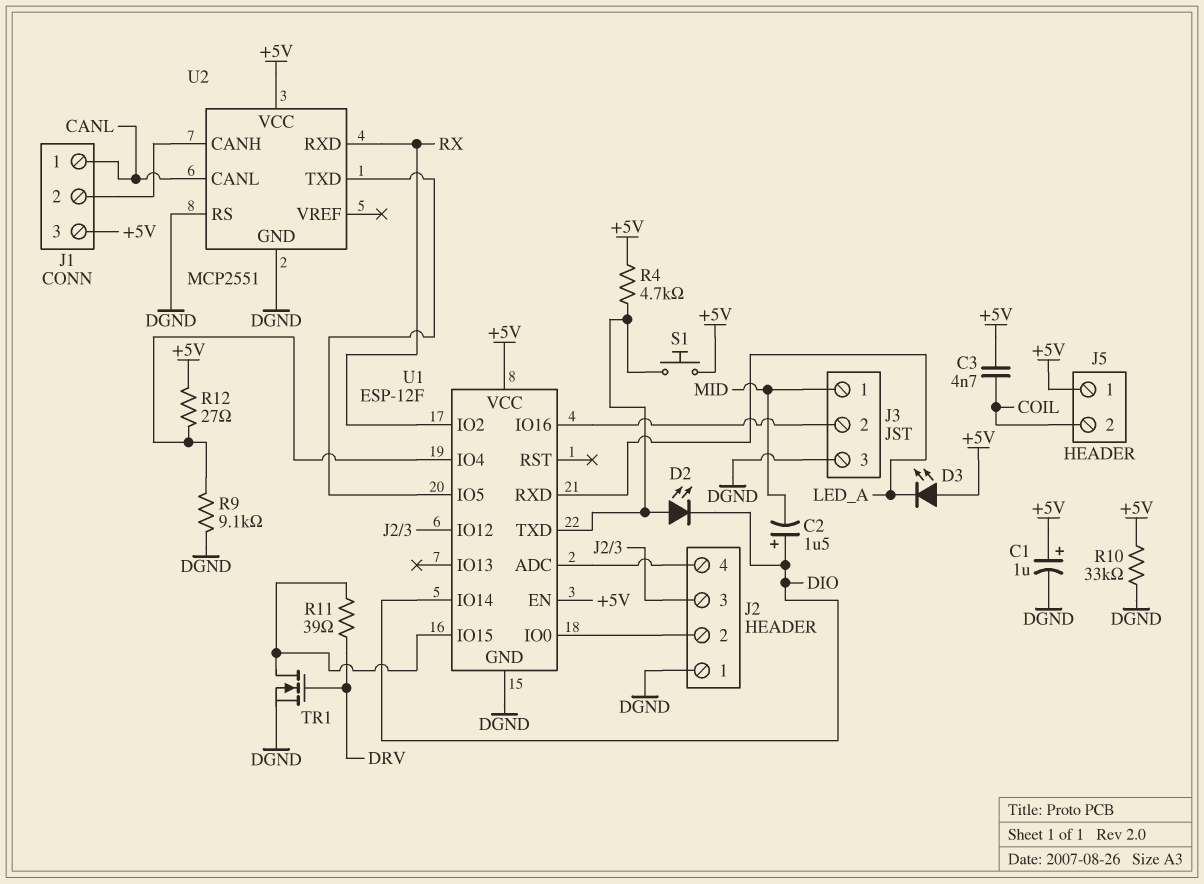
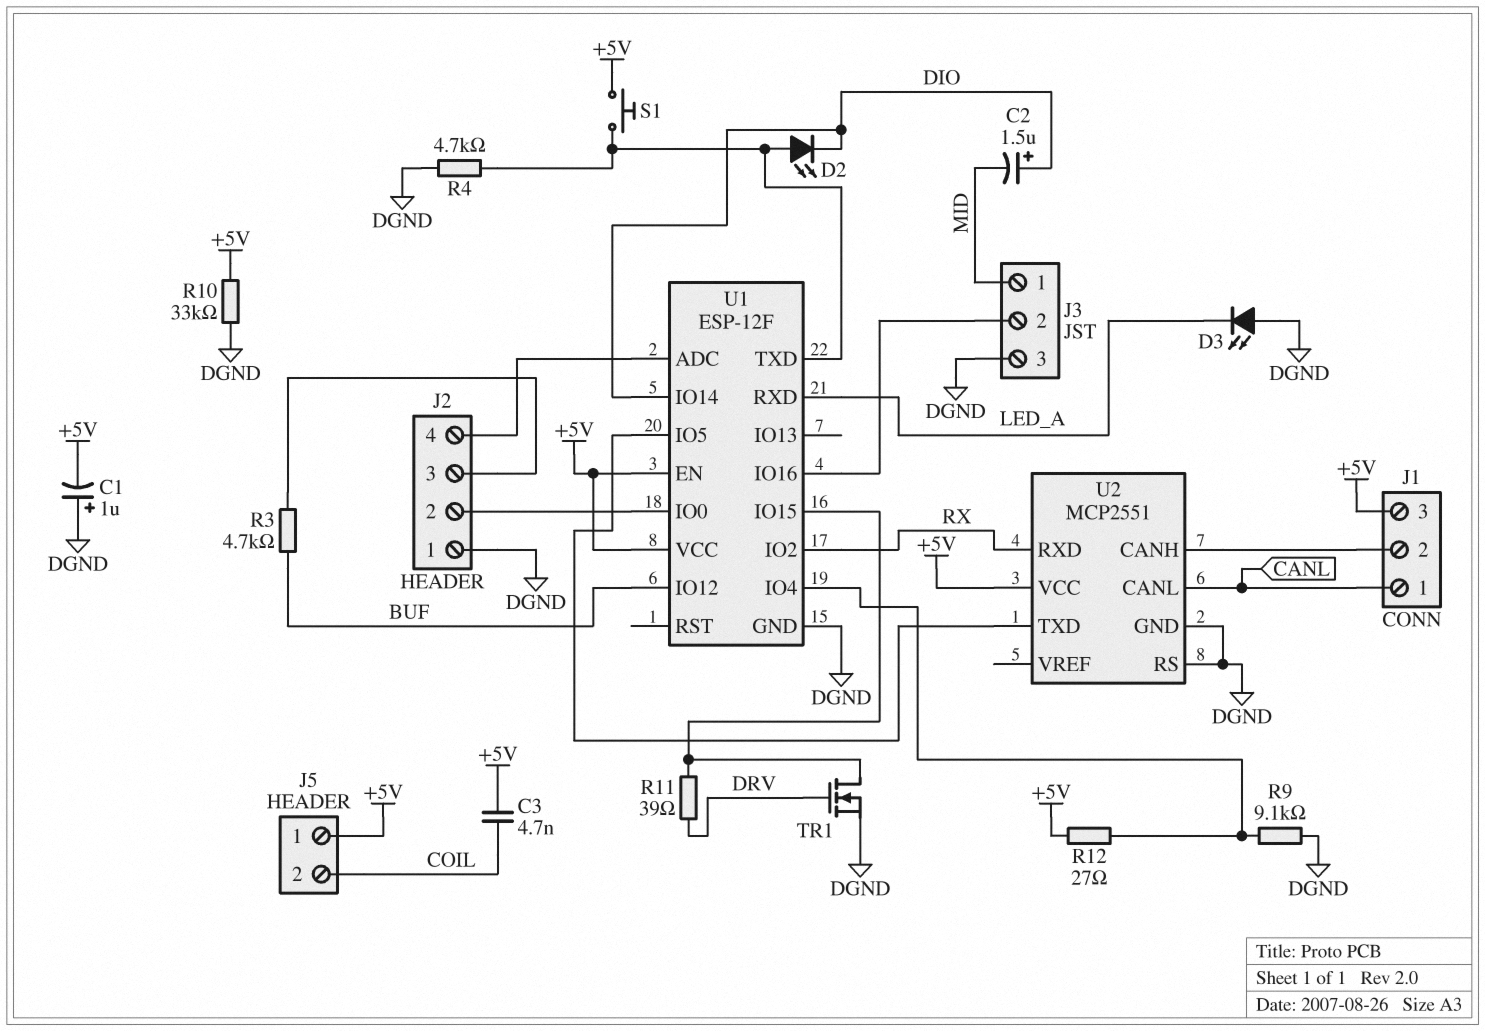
C1: 1uF (plus +5V, minus DGND) -> 1uF (plus DGND, minus +5V)
D3: LED (A +5V, K LED_A) -> LED (A DGND, K LED_A)
R3: none -> 4.7k (BUF, J2/3)
R4: 4.7k (+5V, U1/TXD) -> 4.7k (DGND, U1/TXD)
U1 pin IO12: J2/3 -> BUF

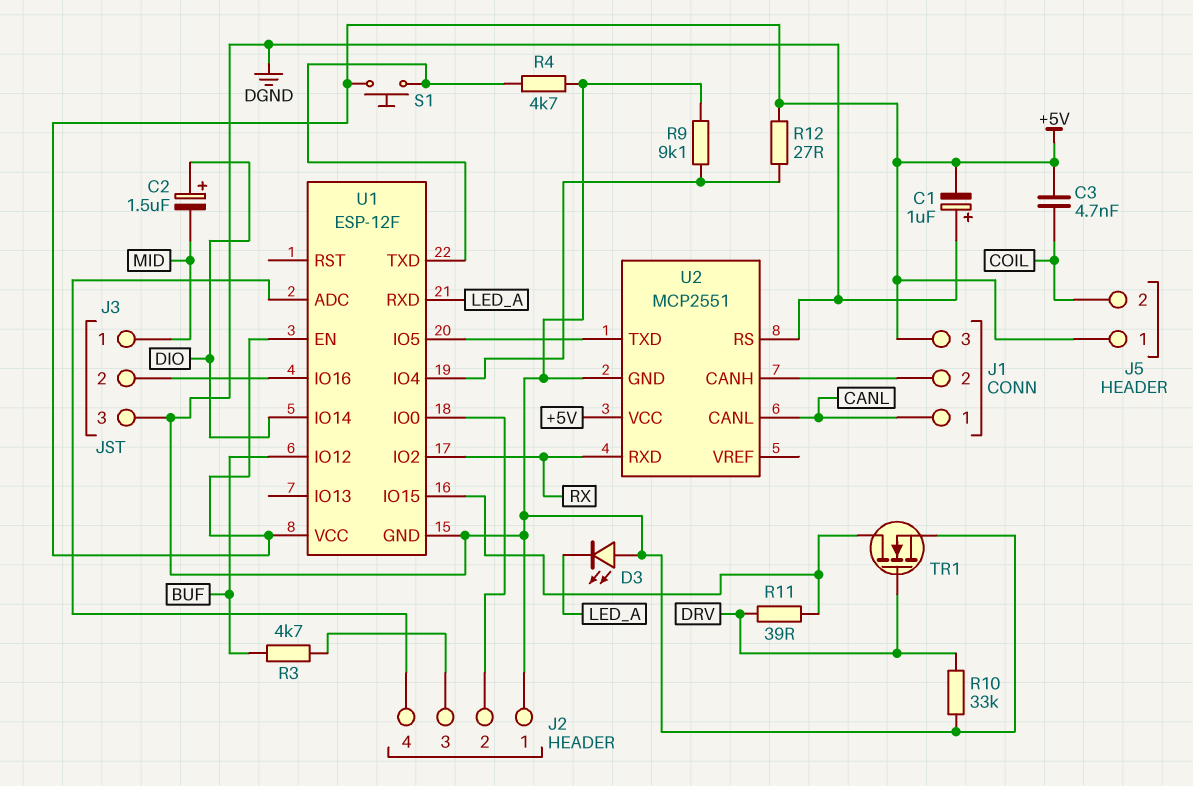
D2: LED (A U1/TXD, K DIO) -> none
R10: 33k (+5V, DGND) -> 33k (DGND, DRV)

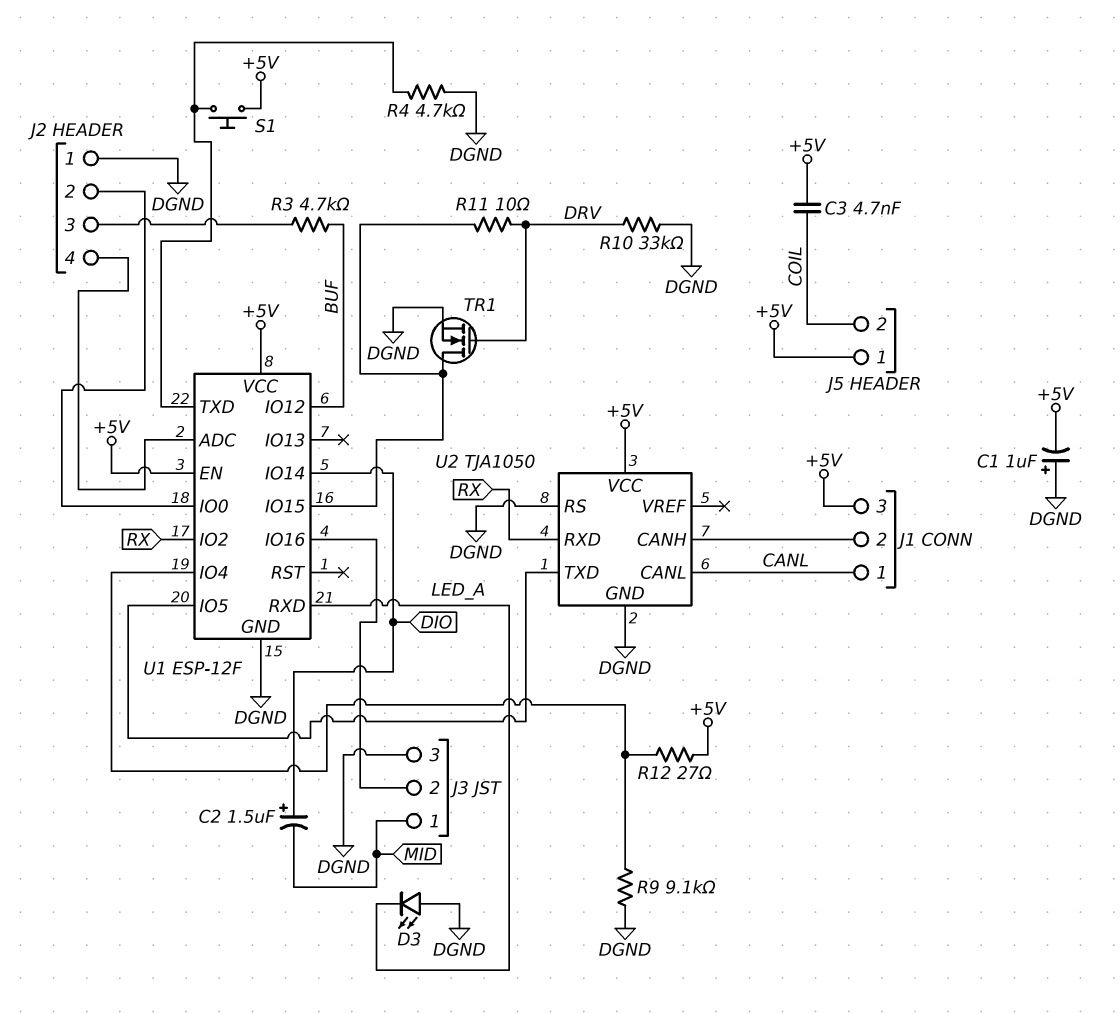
R11: 39 (DRV, U1/IO15) -> 10 (DRV, U1/IO15)
U2: MCP2551 -> TJA1050

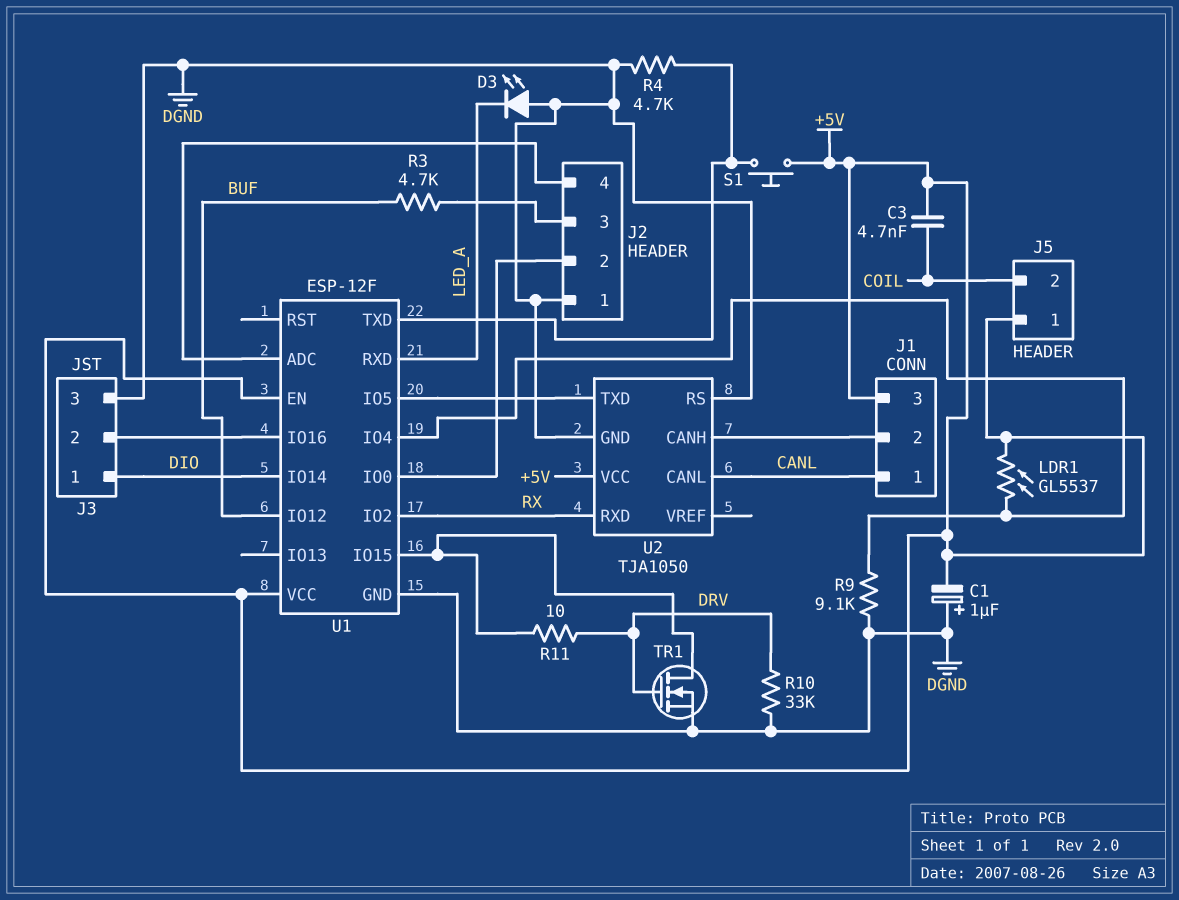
C2: 1.5uF (plus DIO, minus MID) -> none
J3 pin 1: MID -> DIO
LDR1: none -> GL5537 (+5V, U1/IO4)
R12: 27 (+5V, U1/IO4) -> none

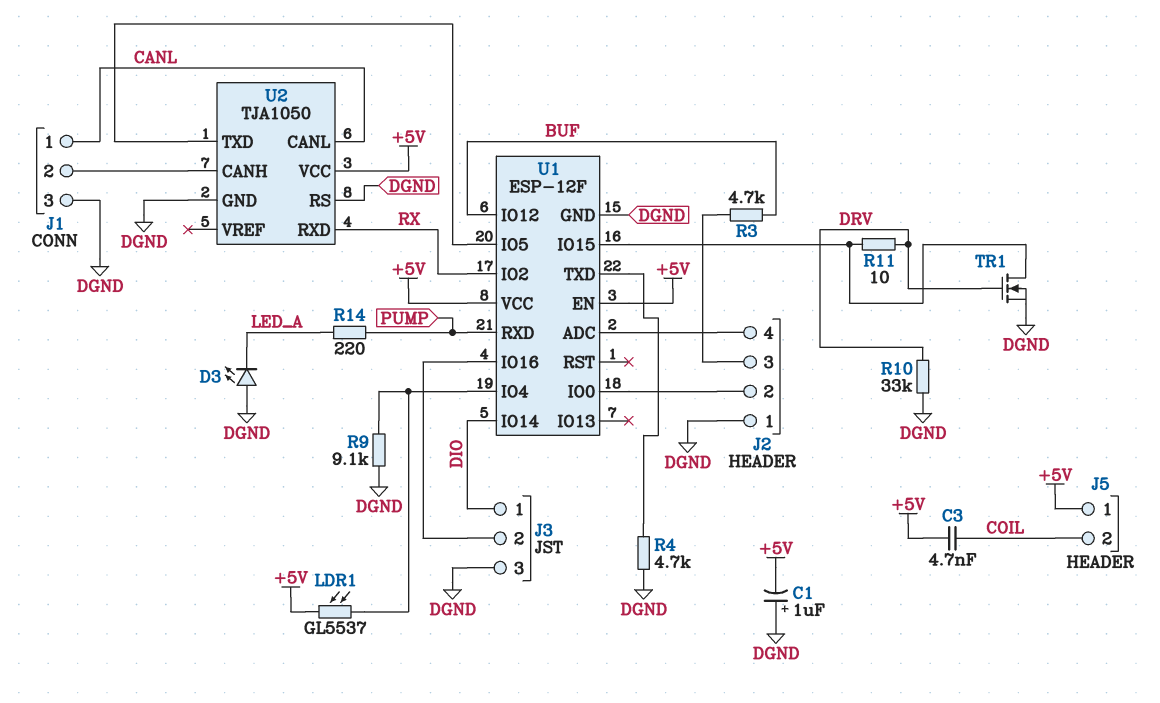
J1 pin 3: +5V -> DGND
R14: none -> 220 (LED_A, PUMP)
S1: button (+5V, U1/TXD) -> none
U1 pin RXD: LED_A -> PUMP

